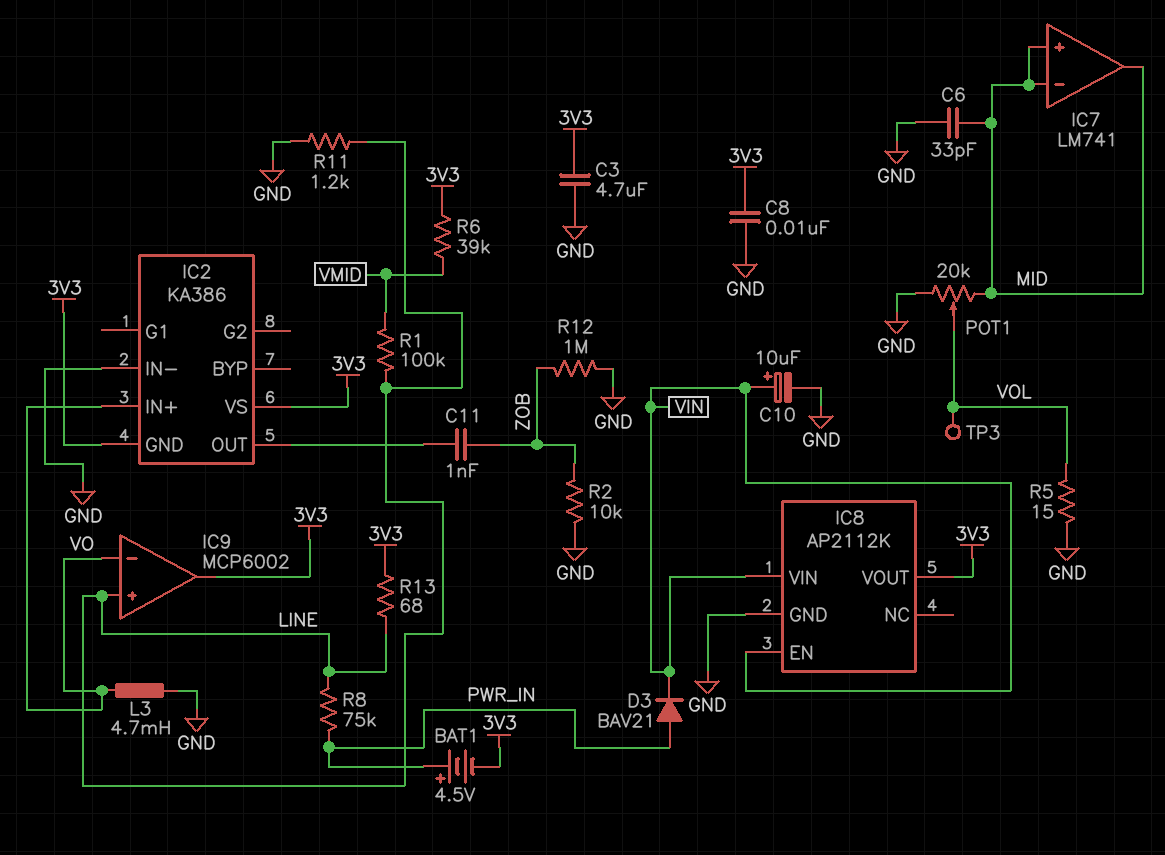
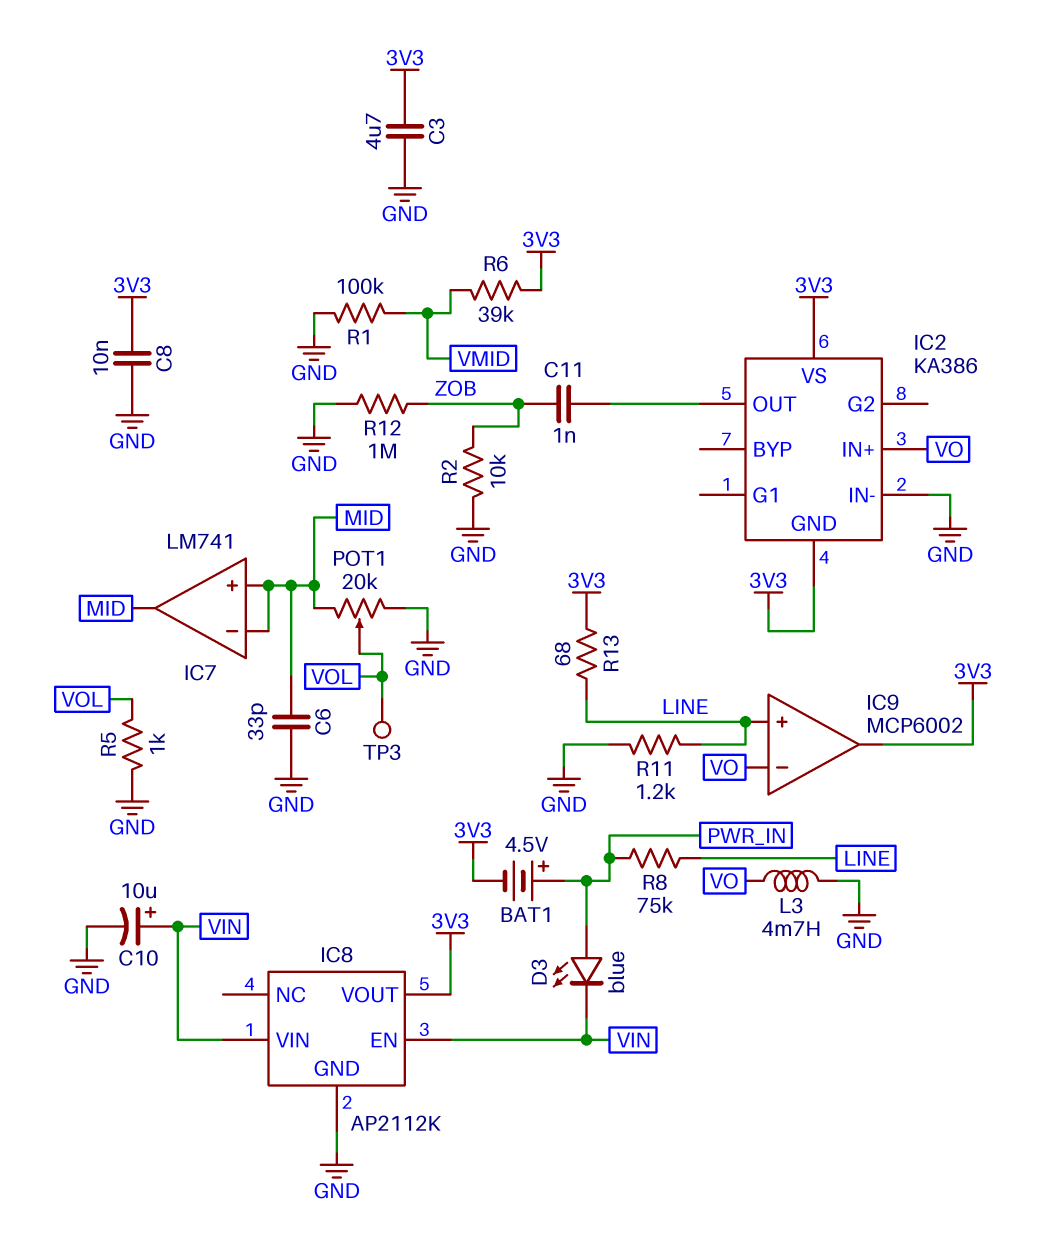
D3: diode BAV21 (A PWR_IN, K VIN) -> LED blue (A PWR_IN, K VIN)
R1: 100k (LINE, VMID) -> 100k (GND, VMID)
R5: 15 (GND, VOL) -> 1k (GND, VOL)

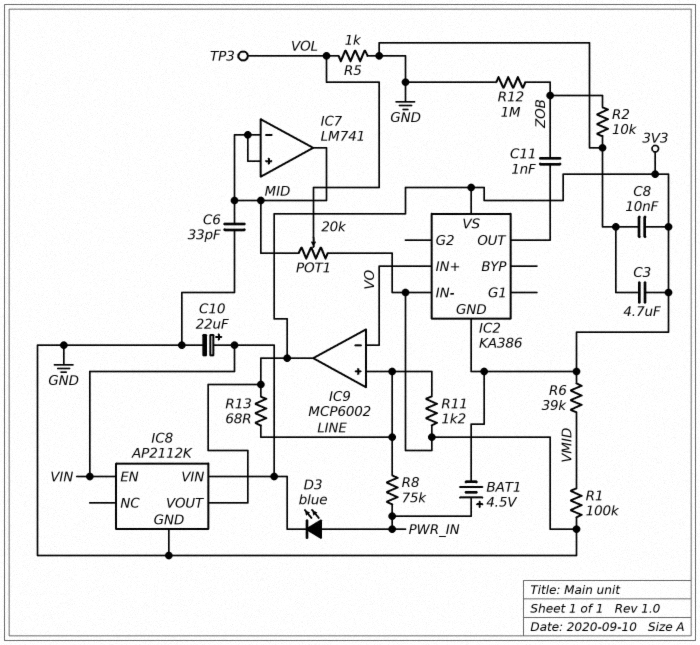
C10: 10uF (plus VIN, minus GND) -> 22uF (plus VIN, minus GND)
L3: 4.7mH (GND, VO) -> none

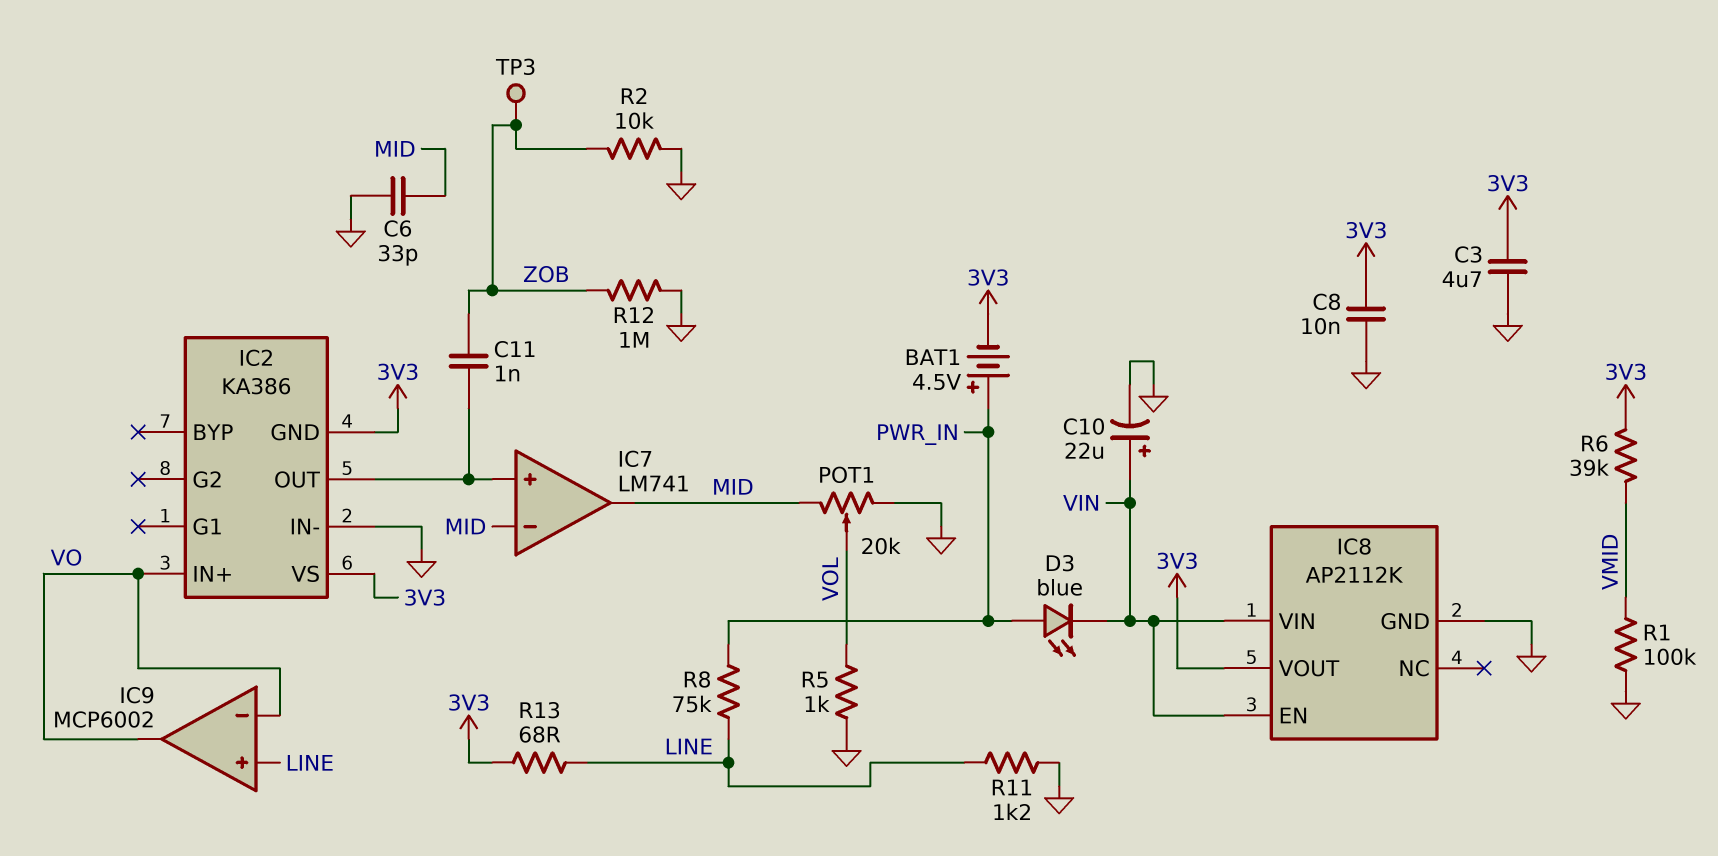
IC7 pin in+: MID -> IC2/OUT
IC9 pin out: 3V3 -> VO
TP3: test point (VOL) -> test point (ZOB)

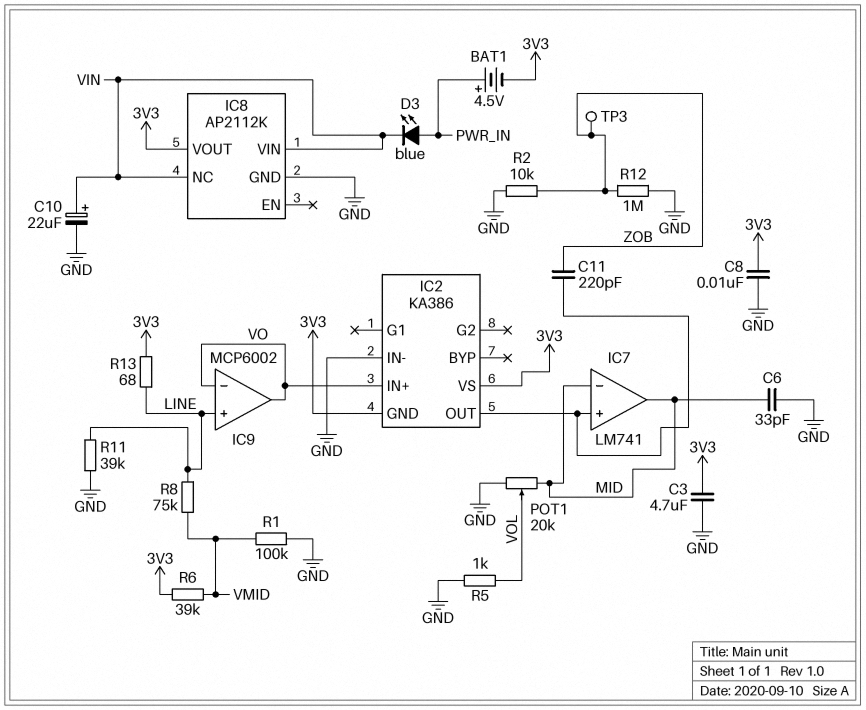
C11: 1nF (IC2/OUT, ZOB) -> 220pF (IC2/OUT, ZOB)
IC8 pin EN: VIN -> none
IC8 pin NC: none -> VIN
R8: 75k (LINE, PWR_IN) -> 75k (LINE, VMID)
R11: 1.2k (GND, LINE) -> 39k (GND, LINE)

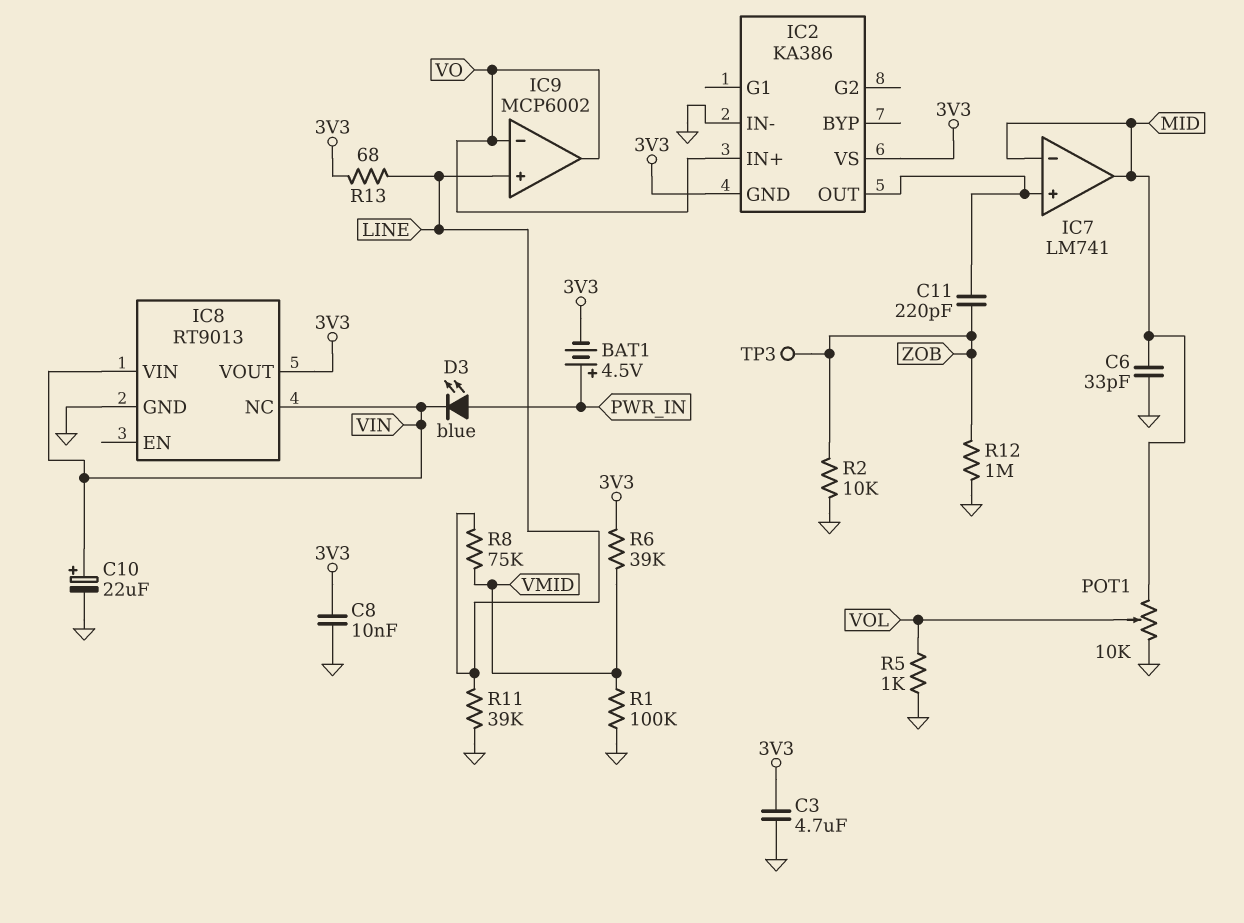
IC8: AP2112K -> RT9013
POT1: 20k (GND, MID, wiper VOL) -> 10k (GND, MID, wiper VOL)

